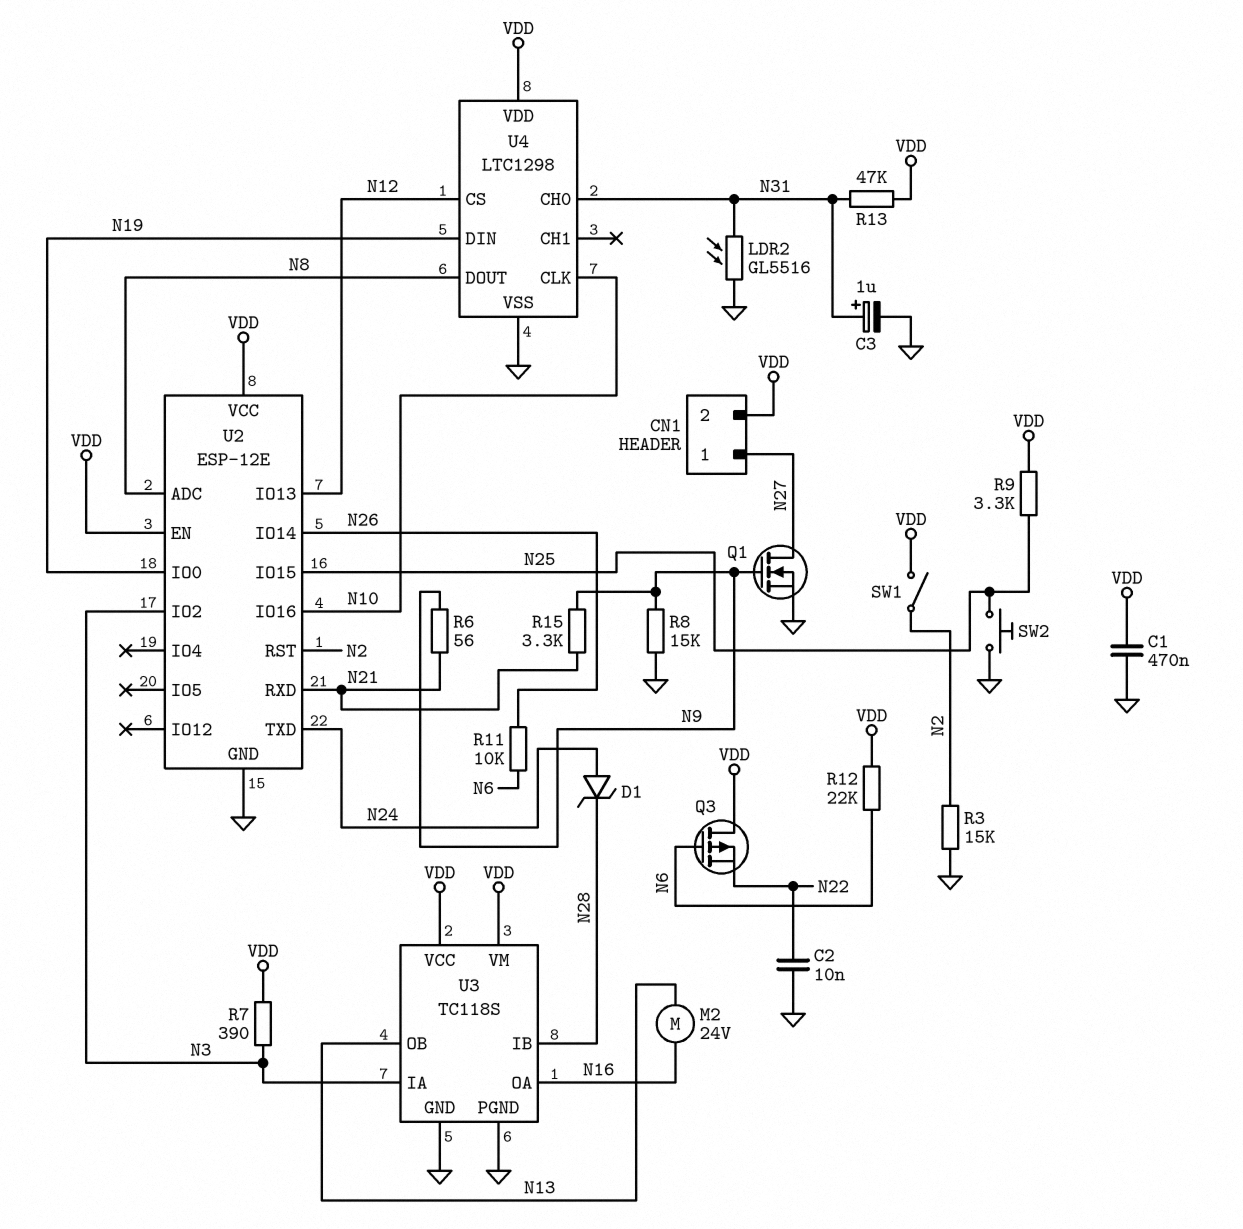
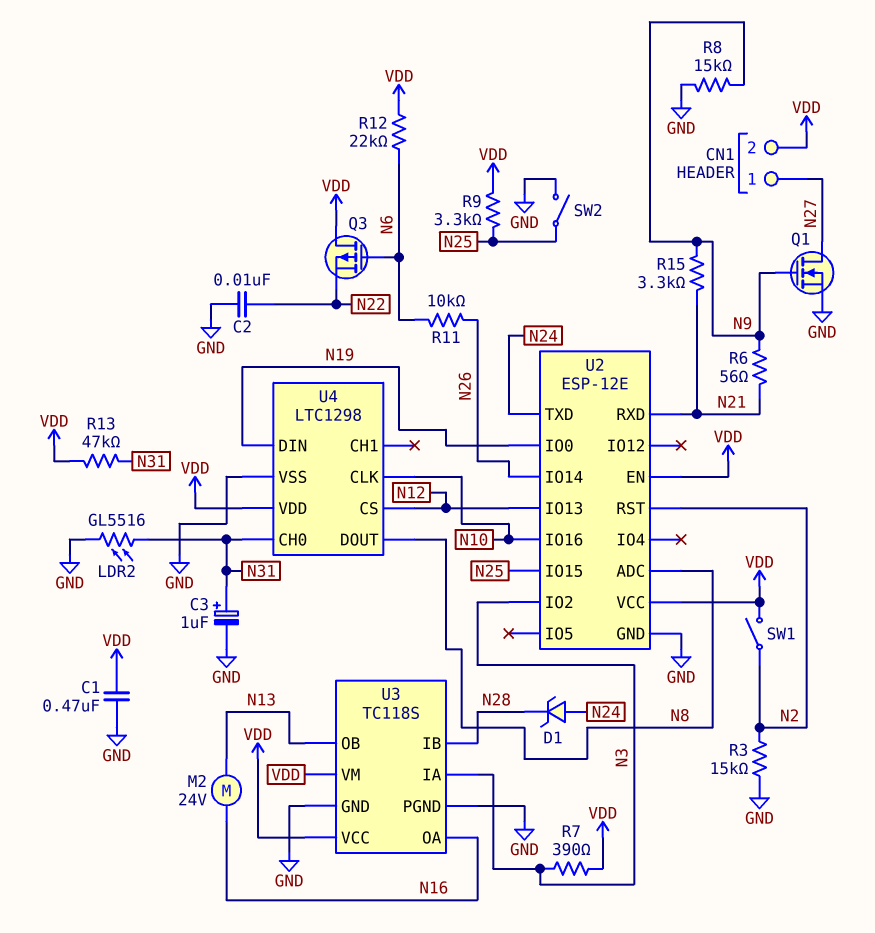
SW2: button (GND, N25) -> switch (GND, N25)

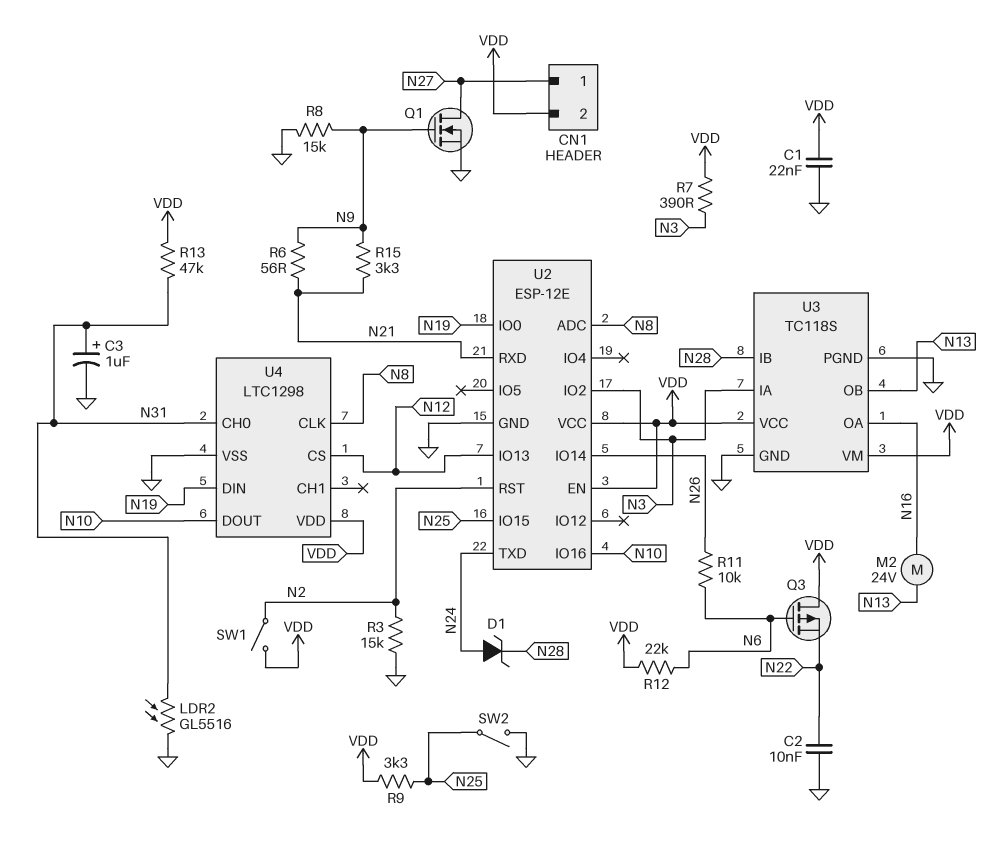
C1: 470nF (GND, VDD) -> 22nF (GND, VDD)
U4 pin CLK: N10 -> N8
U4 pin DOUT: N8 -> N10

